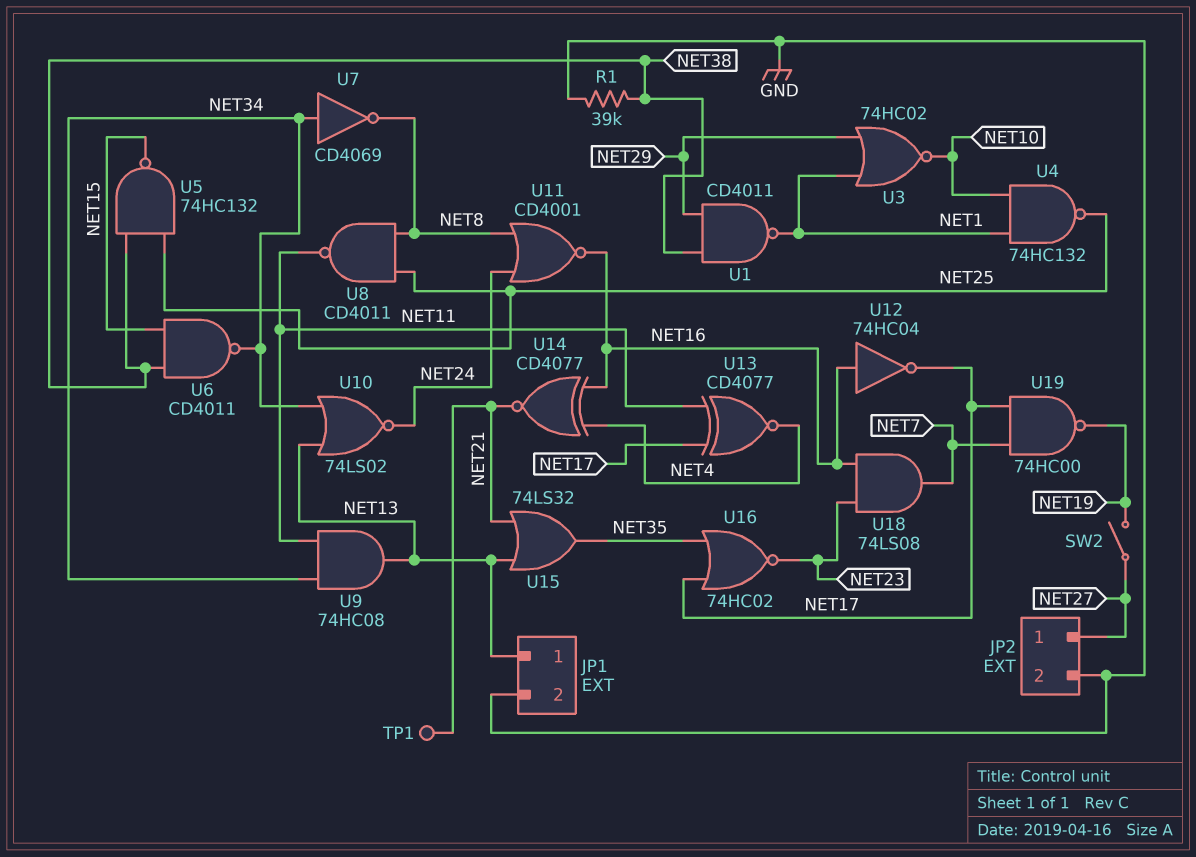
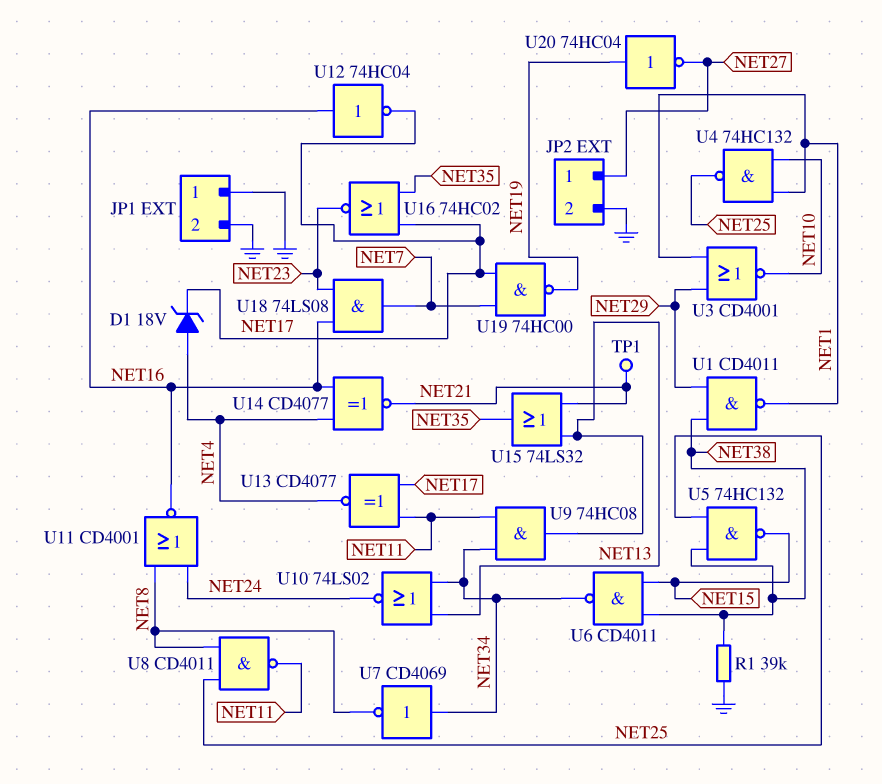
D1: none -> zener 18V (A NET4, K NET17)
JP1 pin 1: NET13 -> GND
SW2: switch (NET19, NET27) -> none
U3: NOR 74HC02 (in NET1, in NET29, out NET10) -> NOR CD4001 (in NET1, in NET29, out NET10)
U20: none -> NOT 74HC04 (in NET19, out NET27)

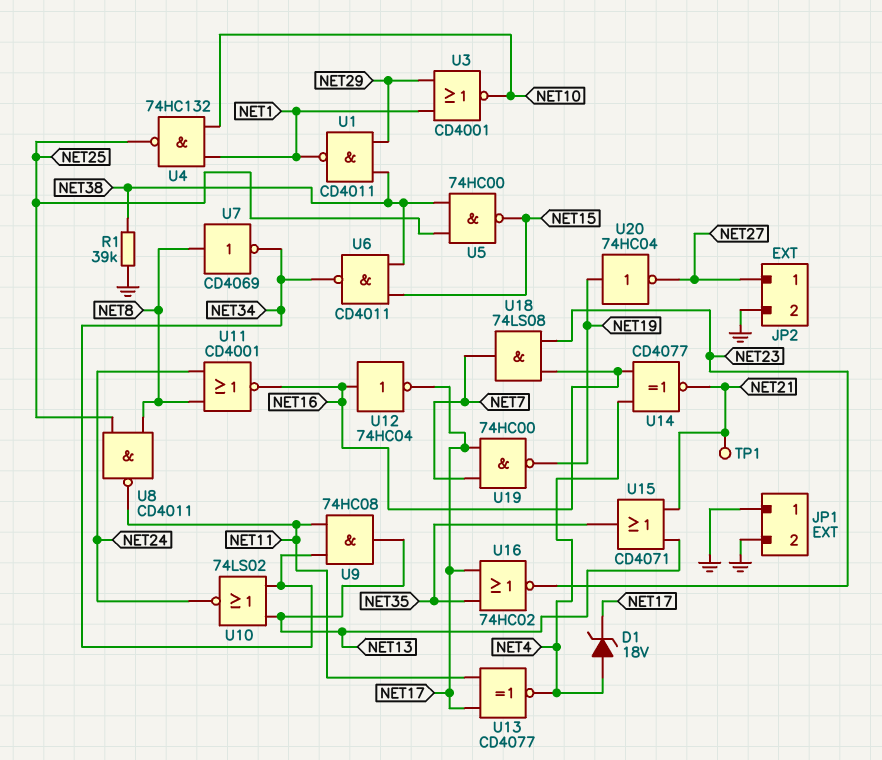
U5: NAND 74HC132 (in NET25, in NET38, out NET15) -> NAND 74HC00 (in NET25, in NET38, out NET15)
U7: NOT CD4069 (in NET34, out NET8) -> NOT CD4069 (in NET8, out NET34)
U15: OR 74LS32 (in NET13, in NET21, out NET35) -> OR CD4071 (in NET13, in NET21, out NET35)

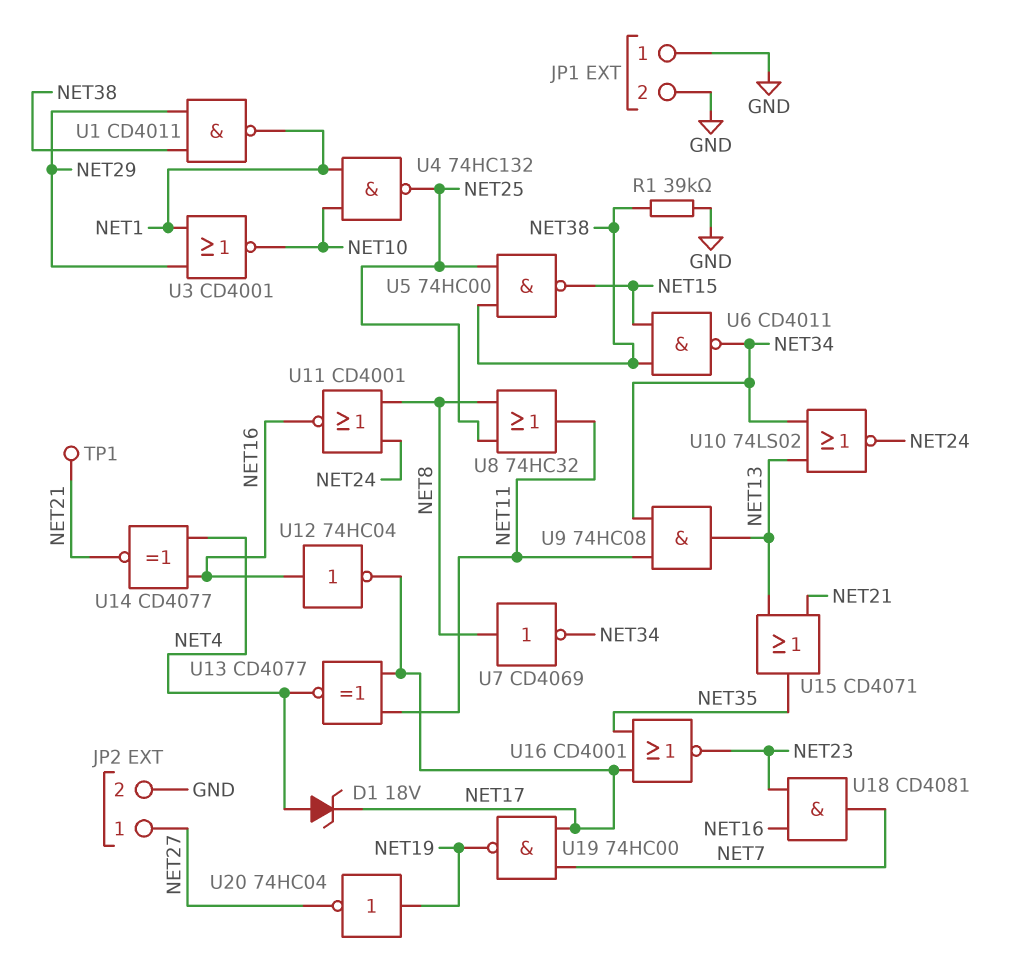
U8: NAND CD4011 (in NET8, in NET25, out NET11) -> OR 74HC32 (in NET8, in NET25, out NET11)
U16: NOR 74HC02 (in NET17, in NET35, out NET23) -> NOR CD4001 (in NET17, in NET35, out NET23)
U18: AND 74LS08 (in NET16, in NET23, out NET7) -> AND CD4081 (in NET16, in NET23, out NET7)

